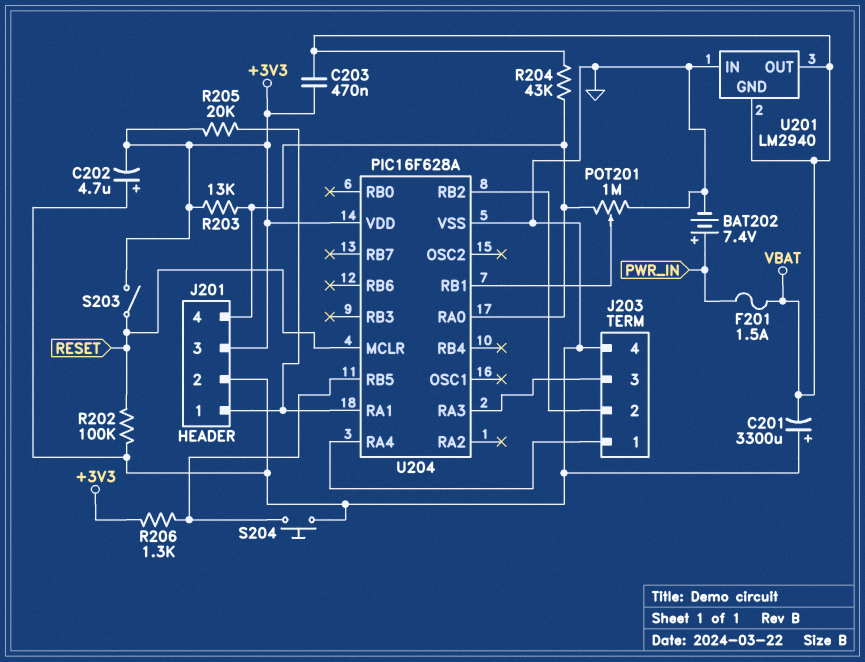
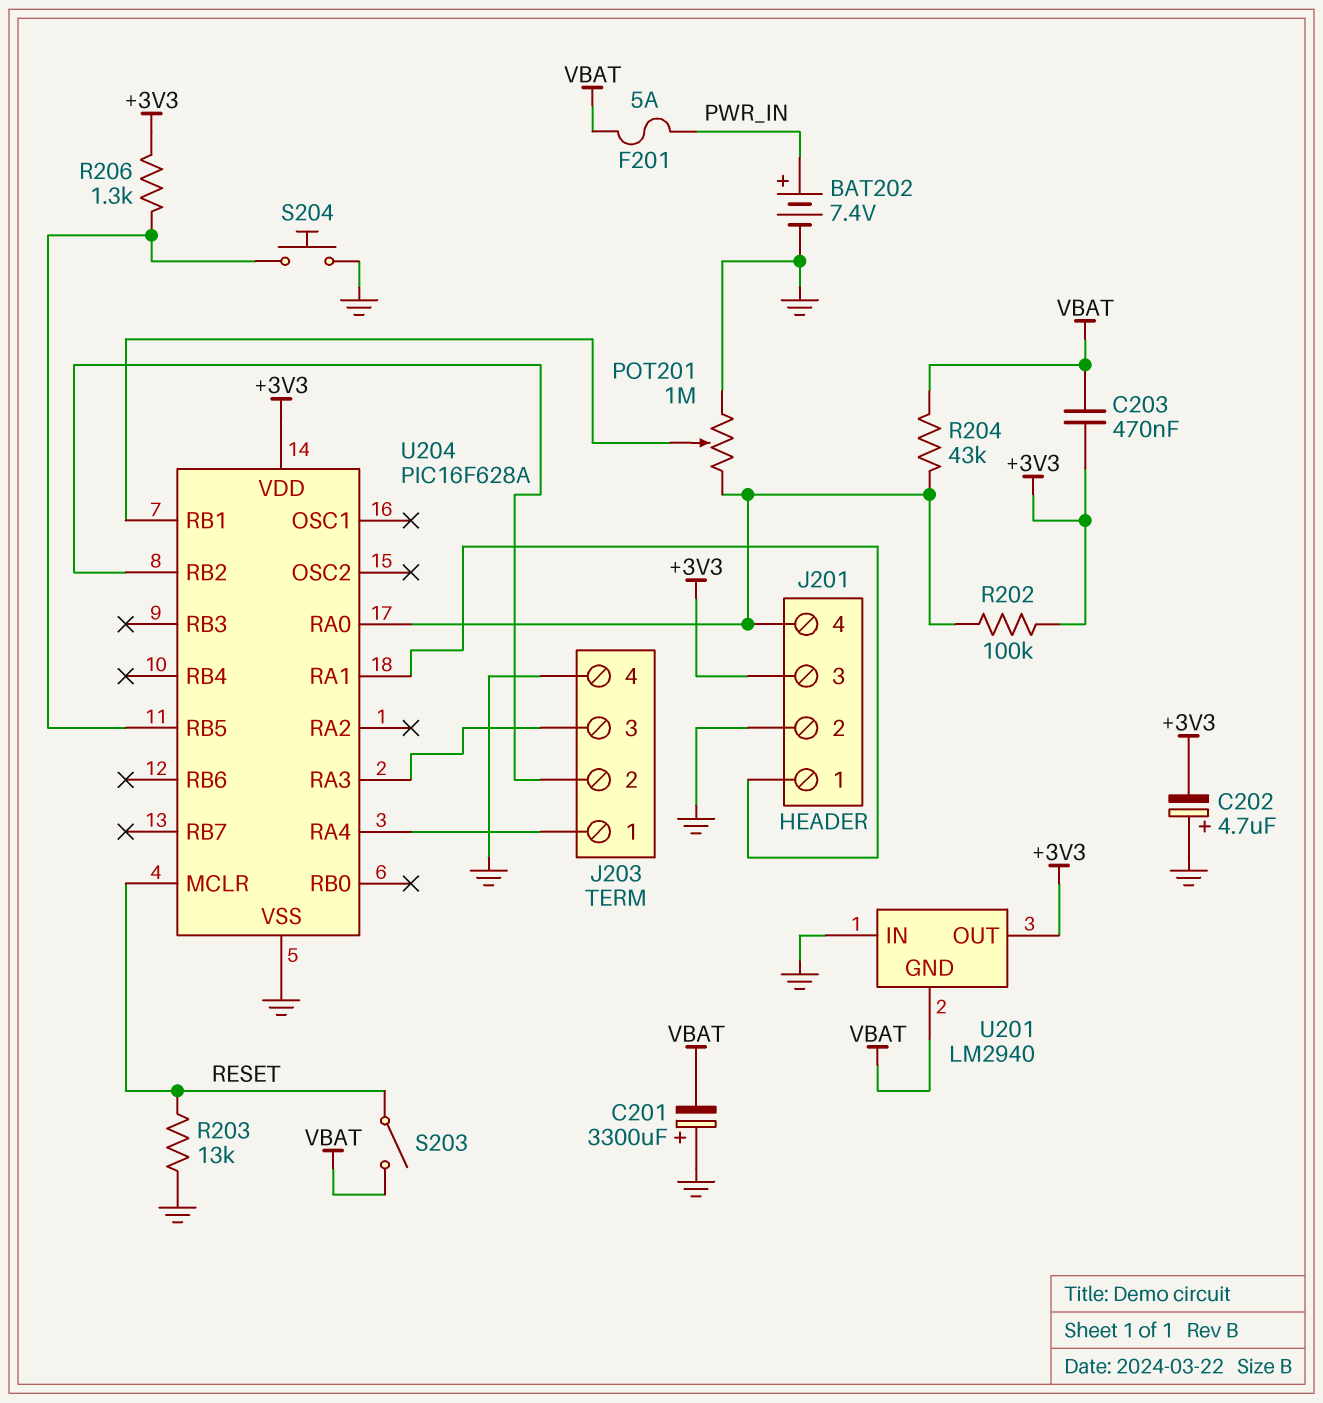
F201: 1.5A (PWR_IN, VBAT) -> 5A (PWR_IN, VBAT)
R202: 100k (GND, RESET) -> 100k (+3V3, J201/4)
R203: 13k (+3V3, J201/4) -> 13k (GND, RESET)
R205: 20k (+3V3, J201/1) -> none
S203: switch (+3V3, RESET) -> switch (RESET, VBAT)
U201 pin OUT: VBAT -> +3V3

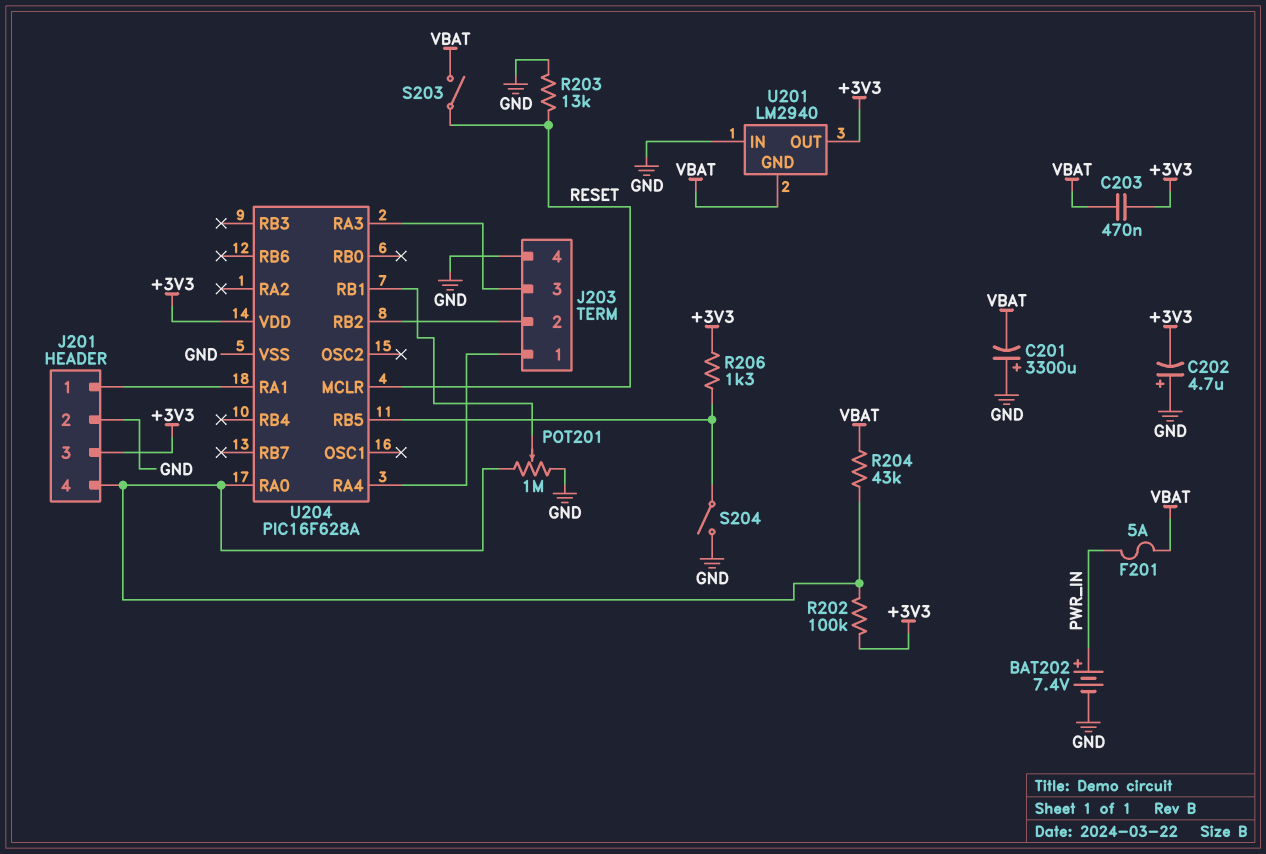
S204: button (GND, U204/RB5) -> switch (GND, U204/RB5)

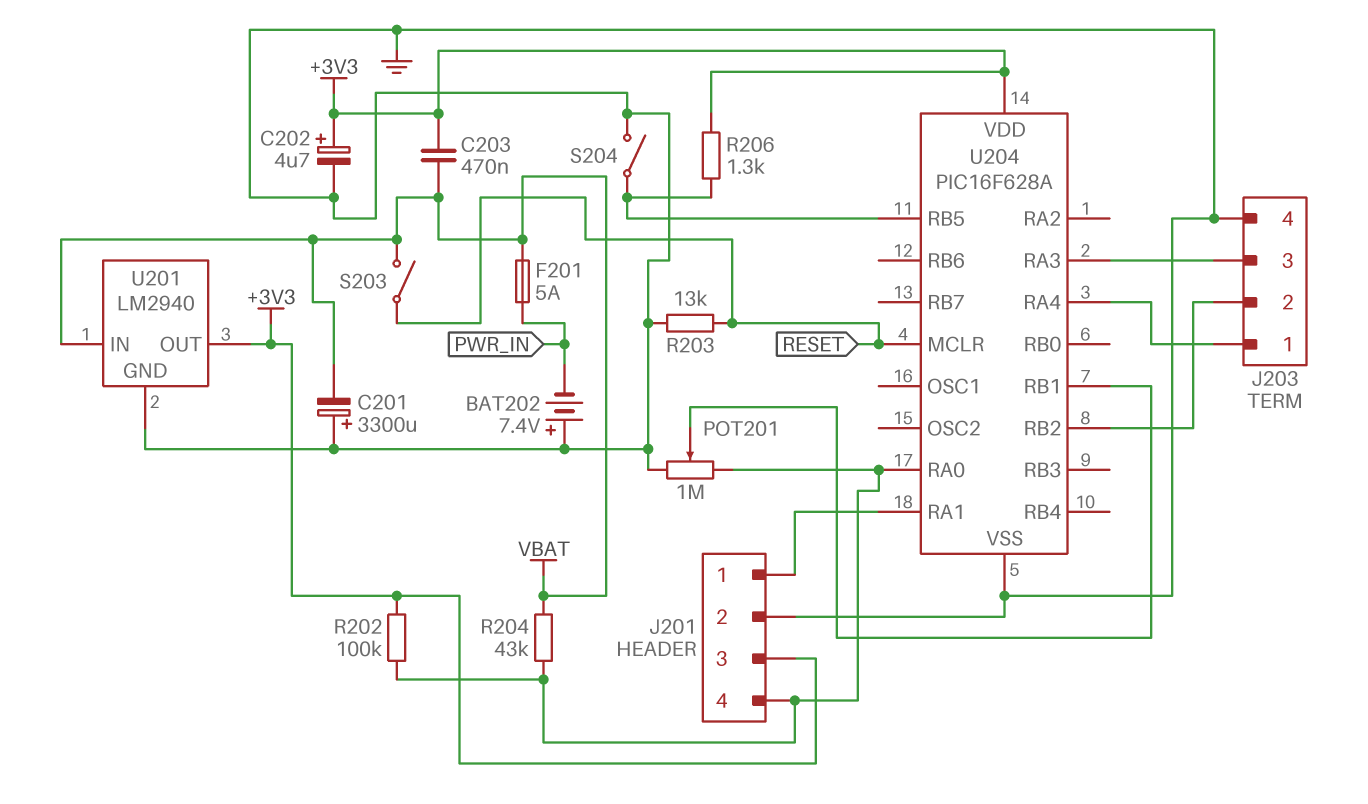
BAT202: 7.4V (plus PWR_IN, minus GND) -> 7.4V (plus GND, minus PWR_IN)
C202: 4.7uF (plus GND, minus +3V3) -> 4.7uF (plus +3V3, minus GND)
U201 pin GND: VBAT -> GND
U201 pin IN: GND -> VBAT

